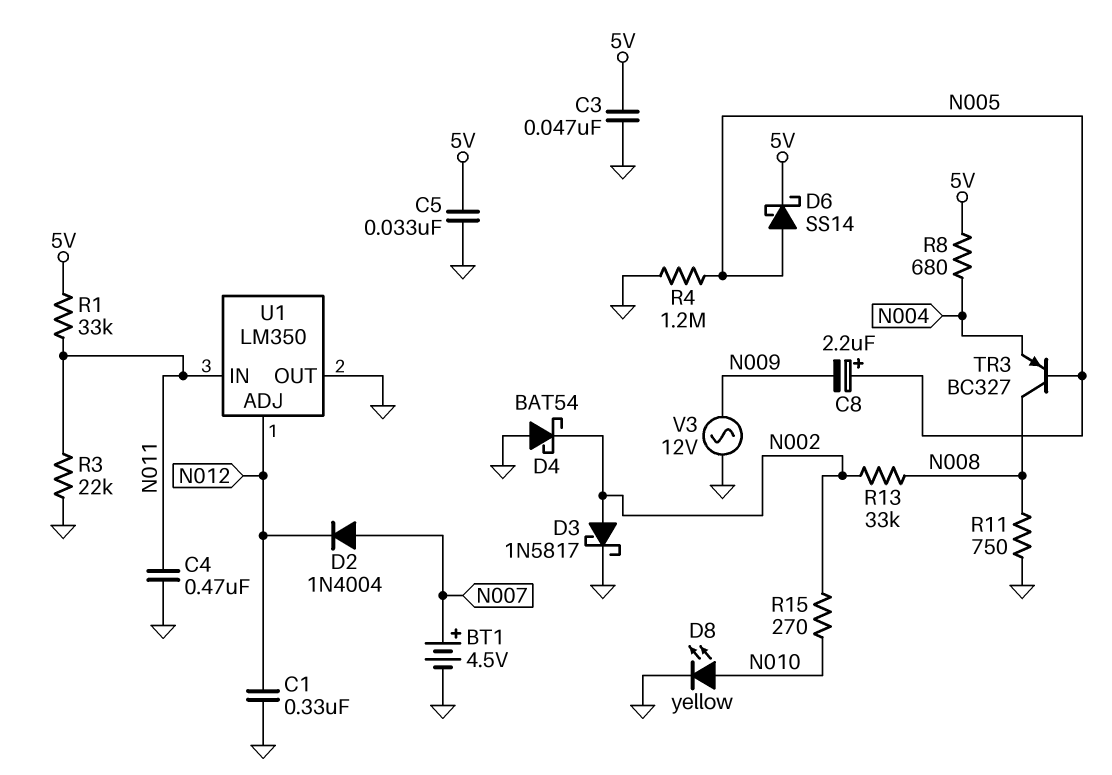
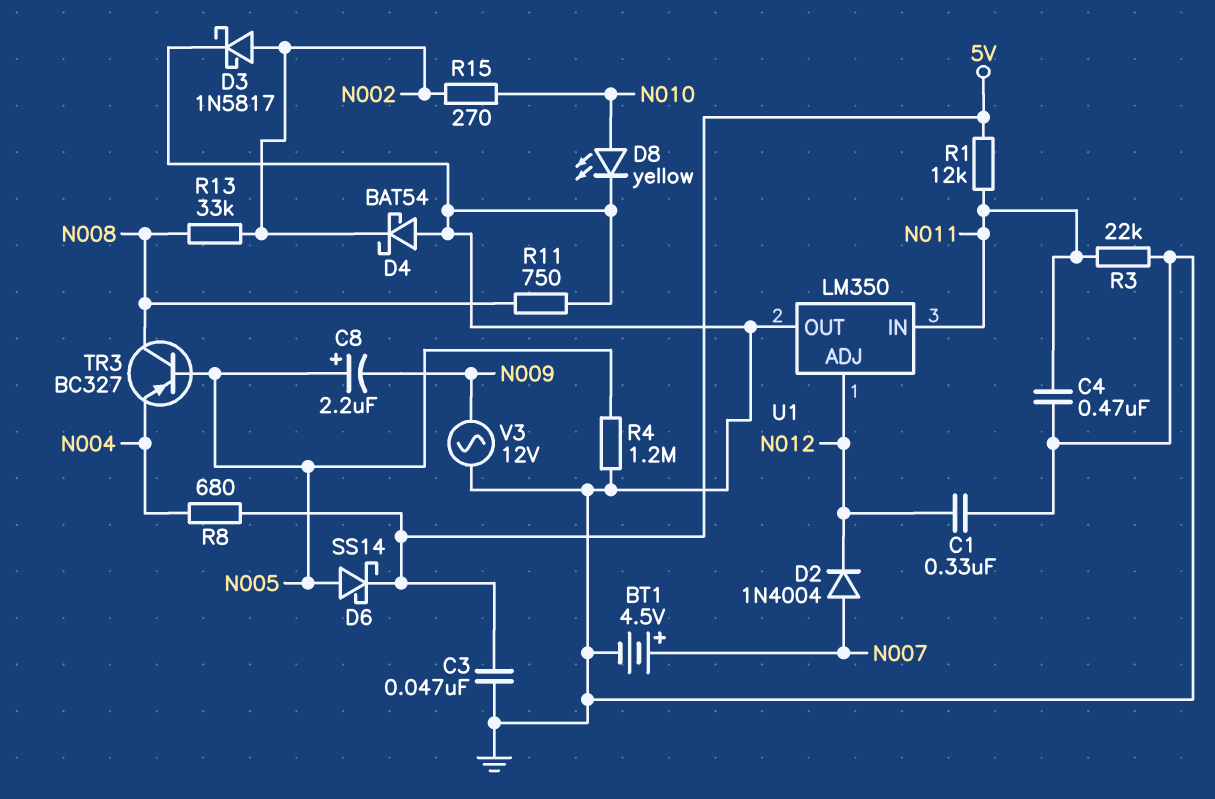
C5: 33nF (5V, GND) -> none
R1: 33k (5V, N011) -> 12k (5V, N011)

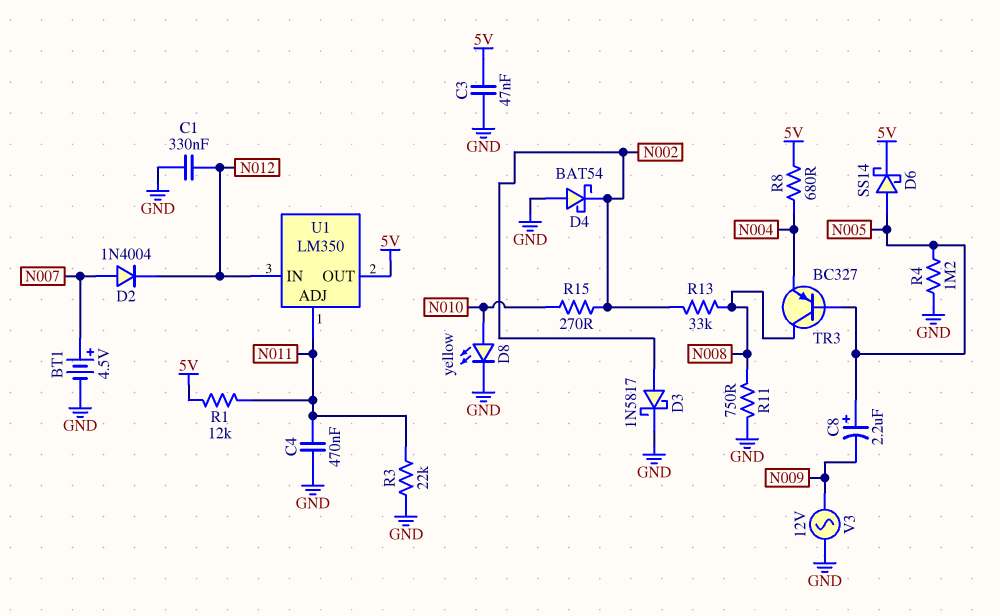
U1 pin ADJ: N012 -> N011
U1 pin IN: N011 -> N012
U1 pin OUT: GND -> 5V

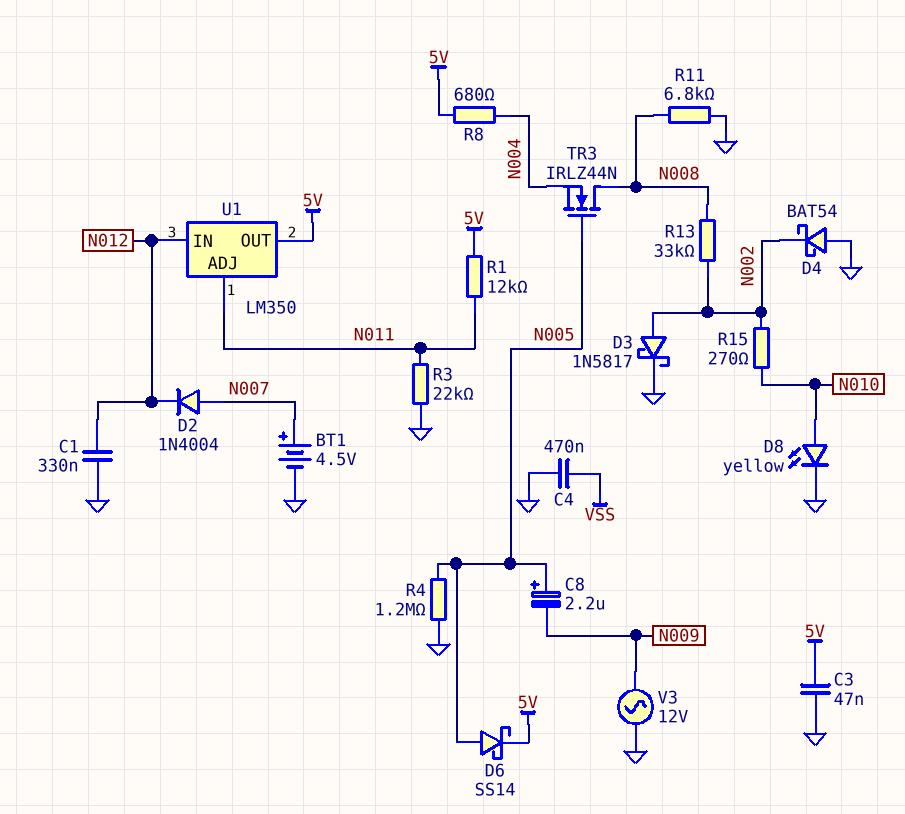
C4: 470nF (GND, N011) -> 470nF (GND, VSS)
R11: 750 (GND, N008) -> 6.8k (GND, N008)
TR3: PNP BC327 (B N005, C N008, E N004) -> NMOS IRLZ44N (G N005, D N008, S N004)

